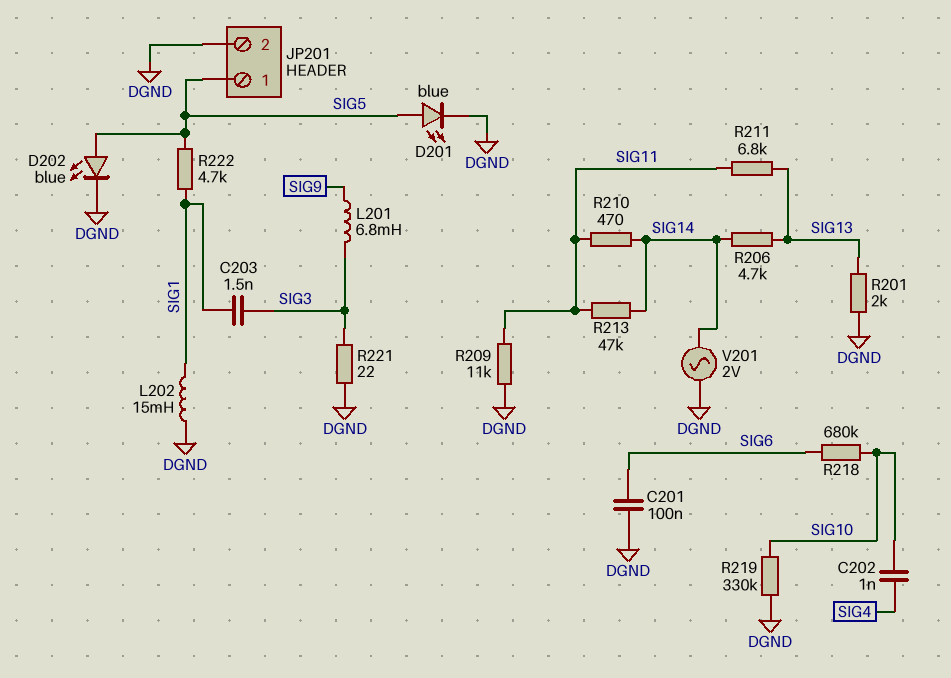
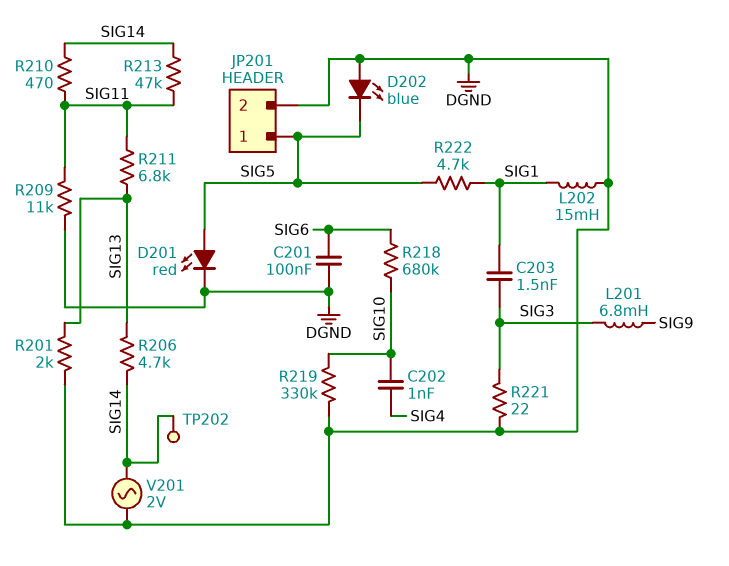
D201: LED blue (A SIG5, K DGND) -> LED red (A SIG5, K DGND)
D202: LED blue (A SIG5, K DGND) -> LED blue (A DGND, K SIG5)
TP202: none -> test point (SIG14)

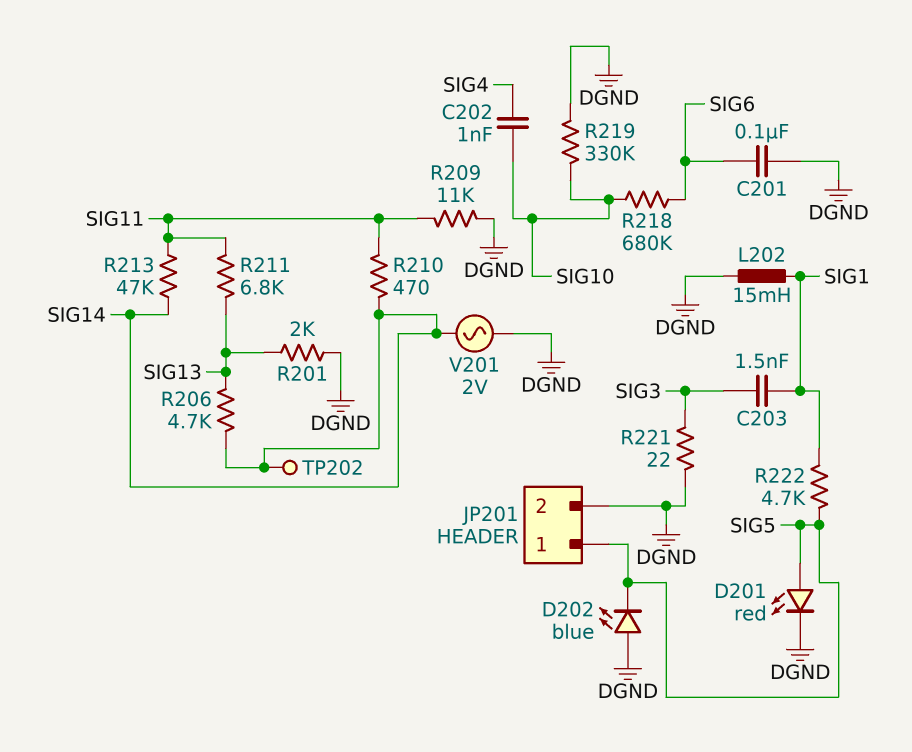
L201: 6.8mH (SIG3, SIG9) -> none

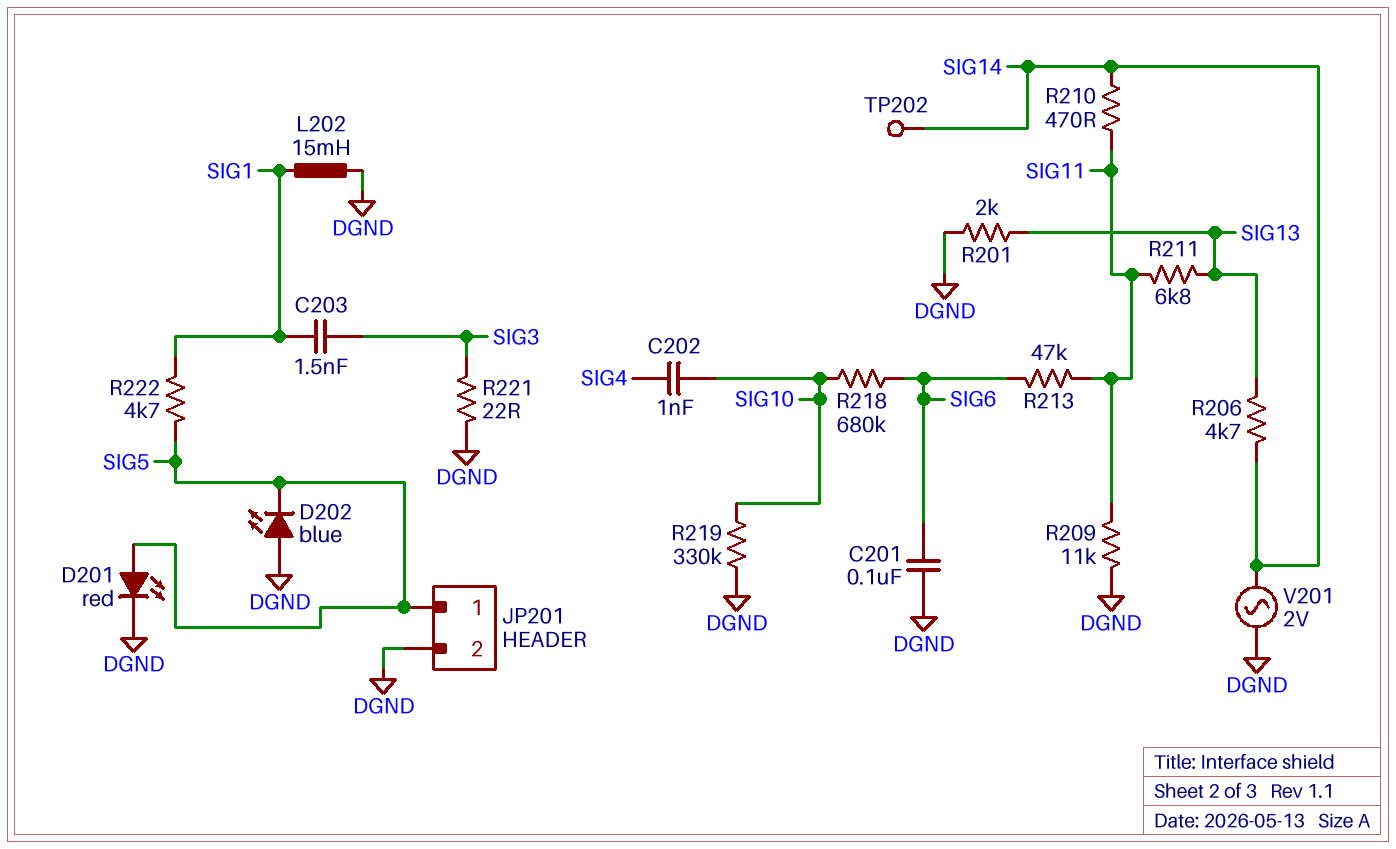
R213: 47k (SIG11, SIG14) -> 47k (SIG6, SIG11)

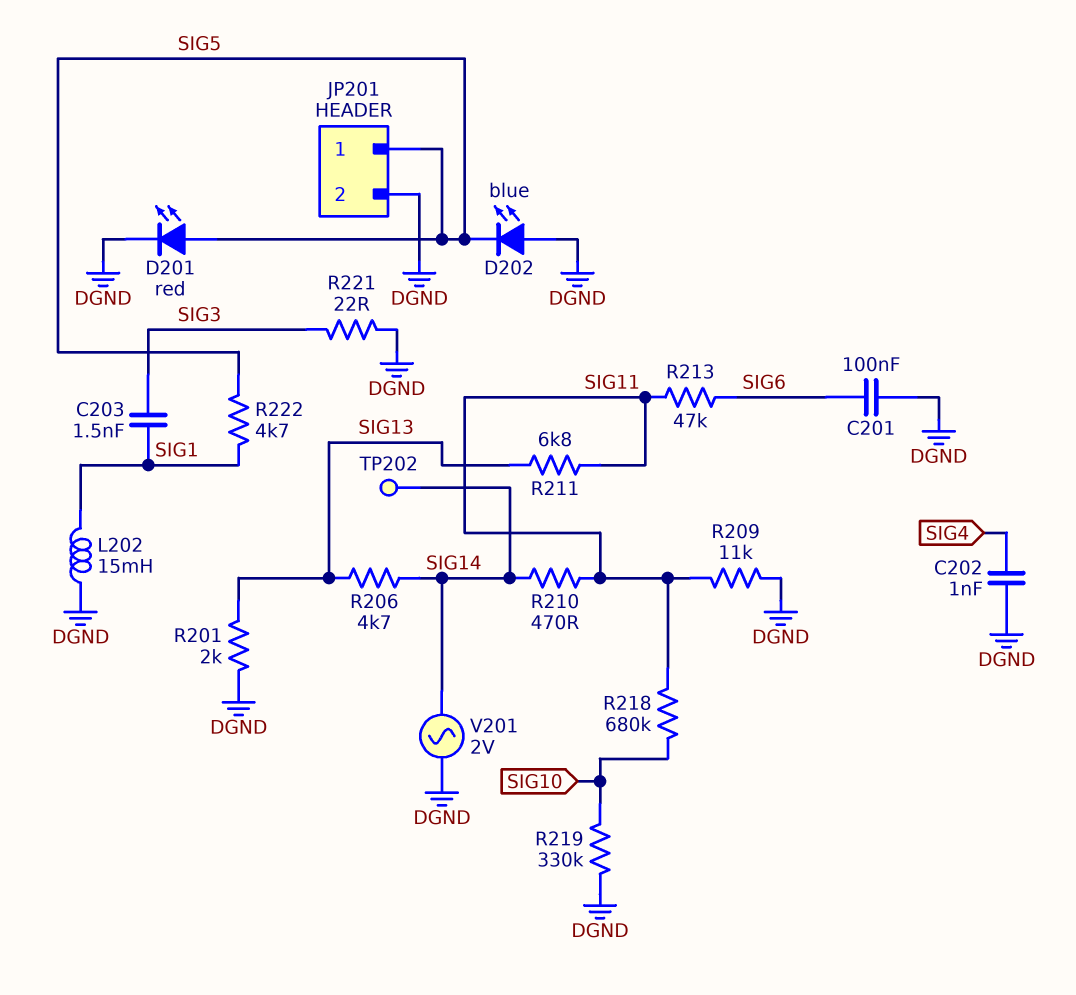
C202: 1nF (SIG4, SIG10) -> 1nF (DGND, SIG4)
R218: 680k (SIG6, SIG10) -> 680k (SIG10, SIG11)

